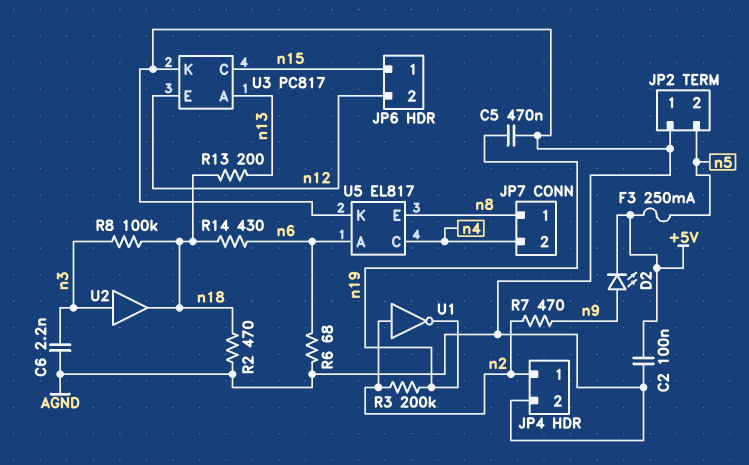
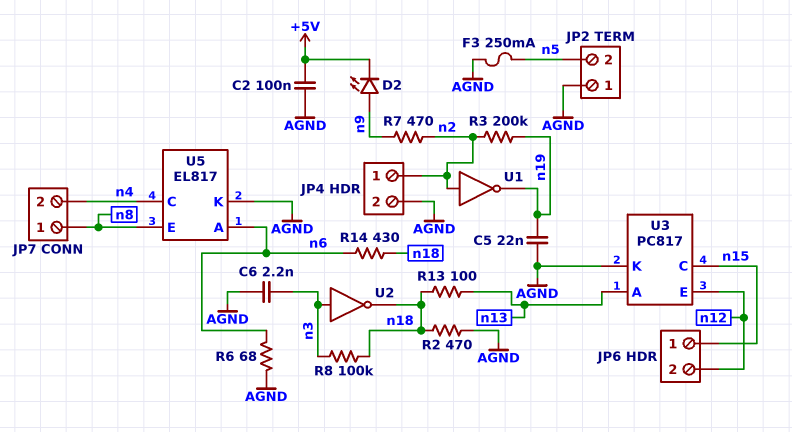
C5: 470nF (AGND, n19) -> 22nF (AGND, n19)
F3: 250mA (+5V, n5) -> 250mA (AGND, n5)
R13: 200 (n13, n18) -> 100 (n13, n18)
U2: buffer (in n3, out n18) -> NOT (in n3, out n18)

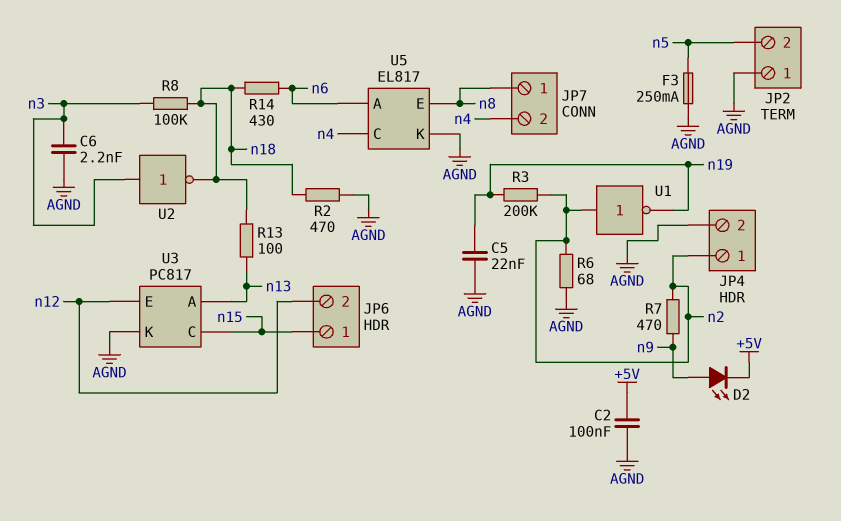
R6: 68 (AGND, n6) -> 68 (AGND, n2)

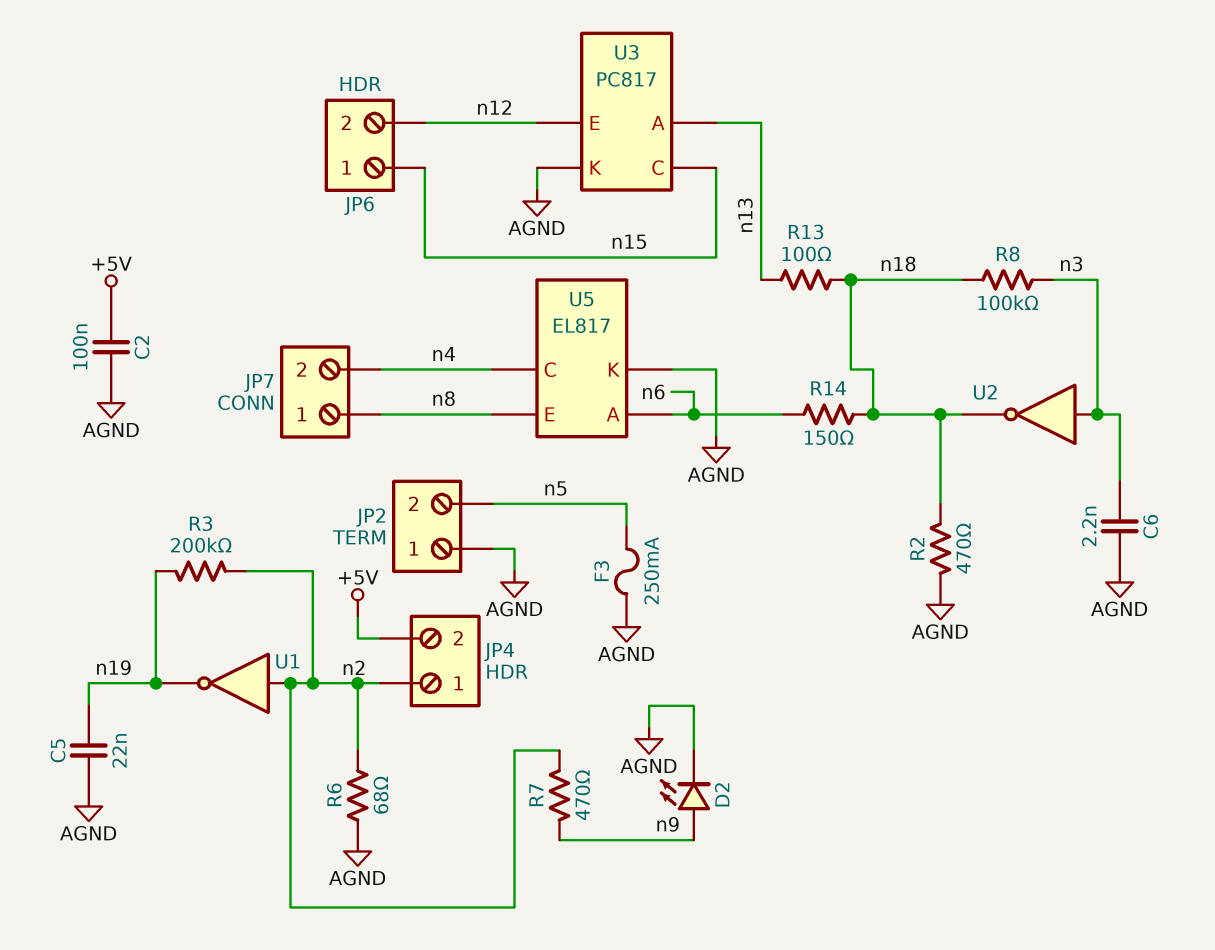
D2: LED (A n9, K +5V) -> LED (A n9, K AGND)
JP4 pin 2: AGND -> +5V
R14: 430 (n6, n18) -> 150 (n6, n18)

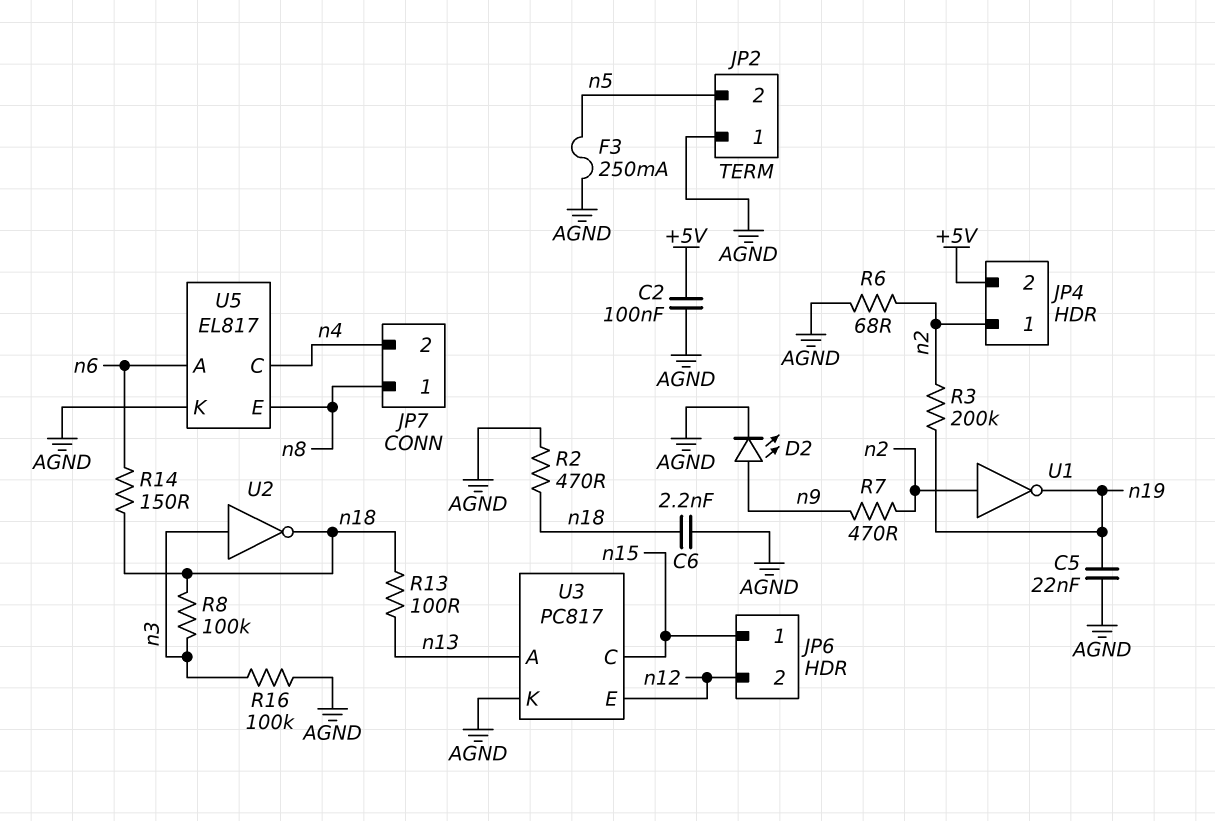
C6: 2.2nF (AGND, n3) -> 2.2nF (AGND, n18)
R16: none -> 100k (AGND, n3)

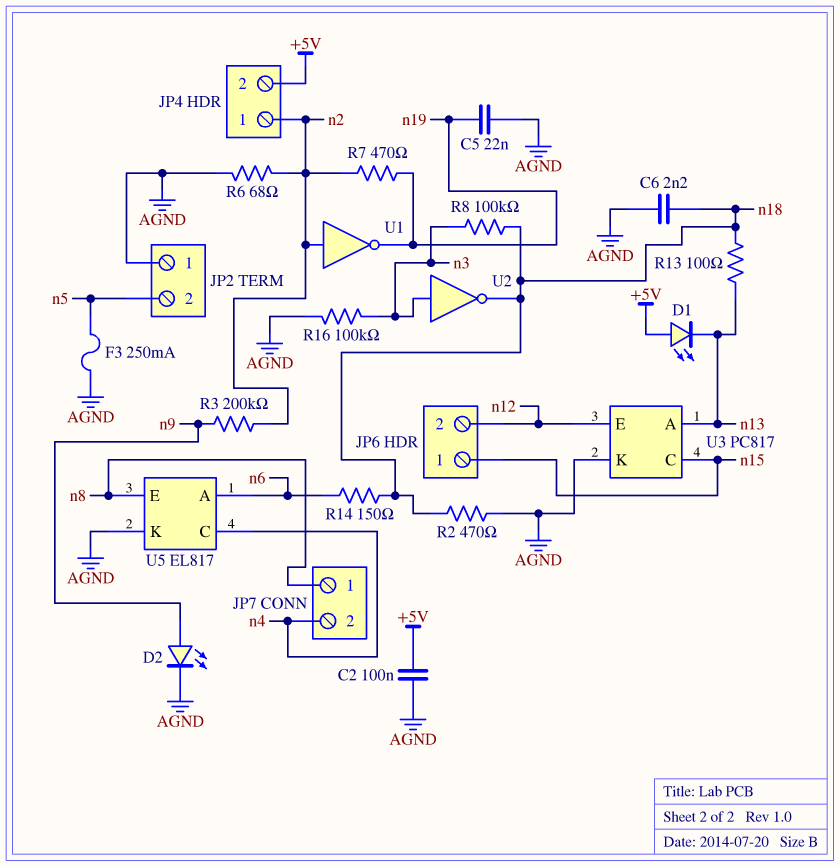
D1: none -> LED (A +5V, K n13)
R3: 200k (n2, n19) -> 200k (n2, n9)
R7: 470 (n2, n9) -> 470 (n2, n19)

